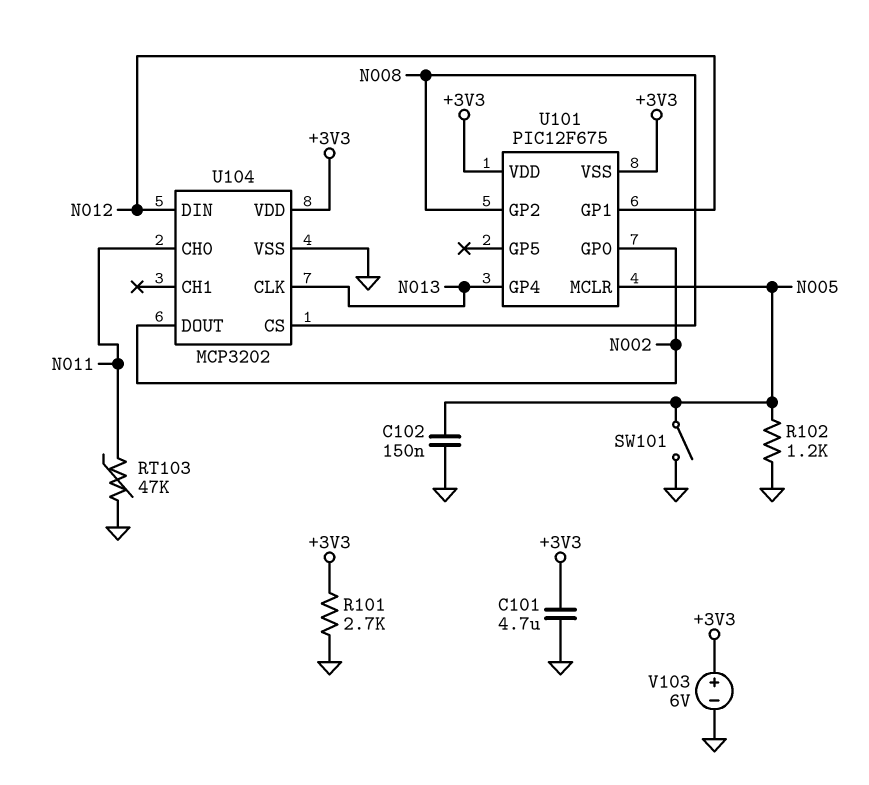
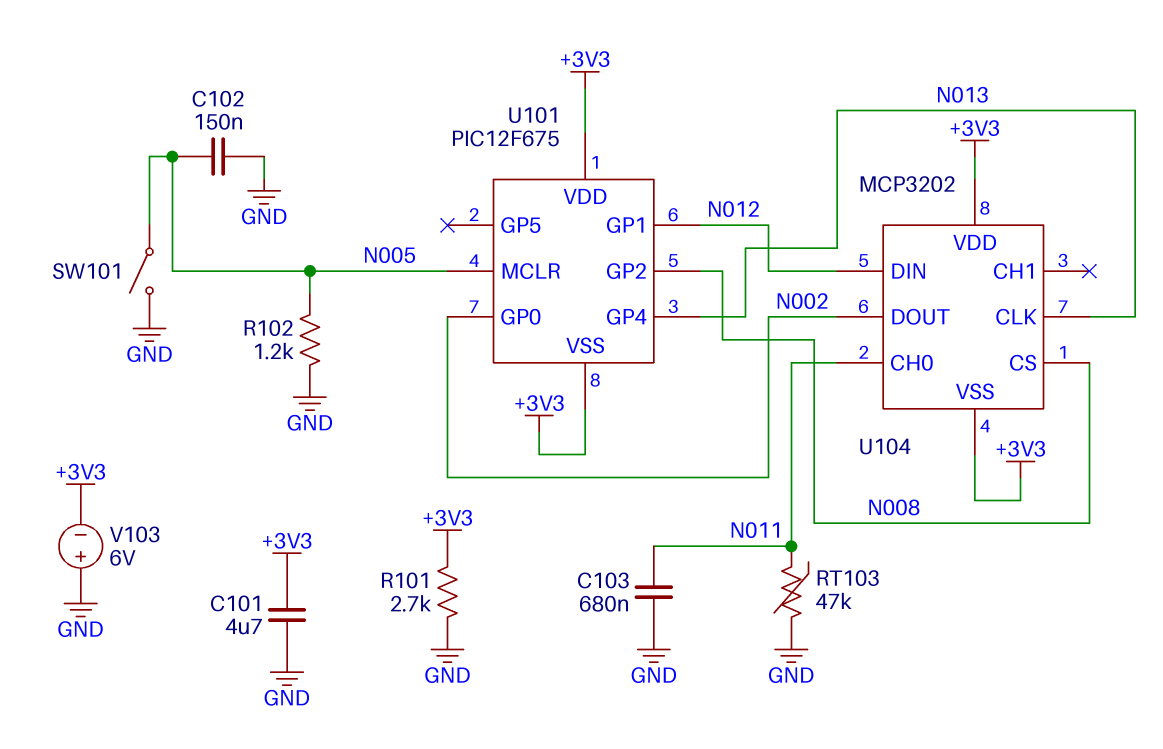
C103: none -> 680nF (GND, N011)
U104 pin VSS: GND -> +3V3
V103: 6V (plus +3V3, minus GND) -> 6V (plus GND, minus +3V3)

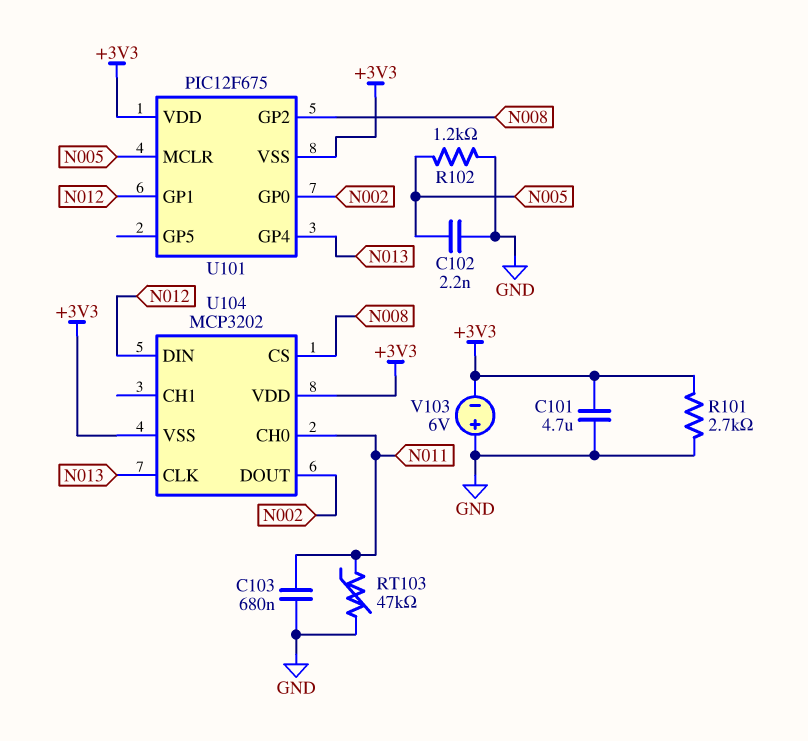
C102: 150nF (GND, N005) -> 2.2nF (GND, N005)
SW101: switch (GND, N005) -> none

